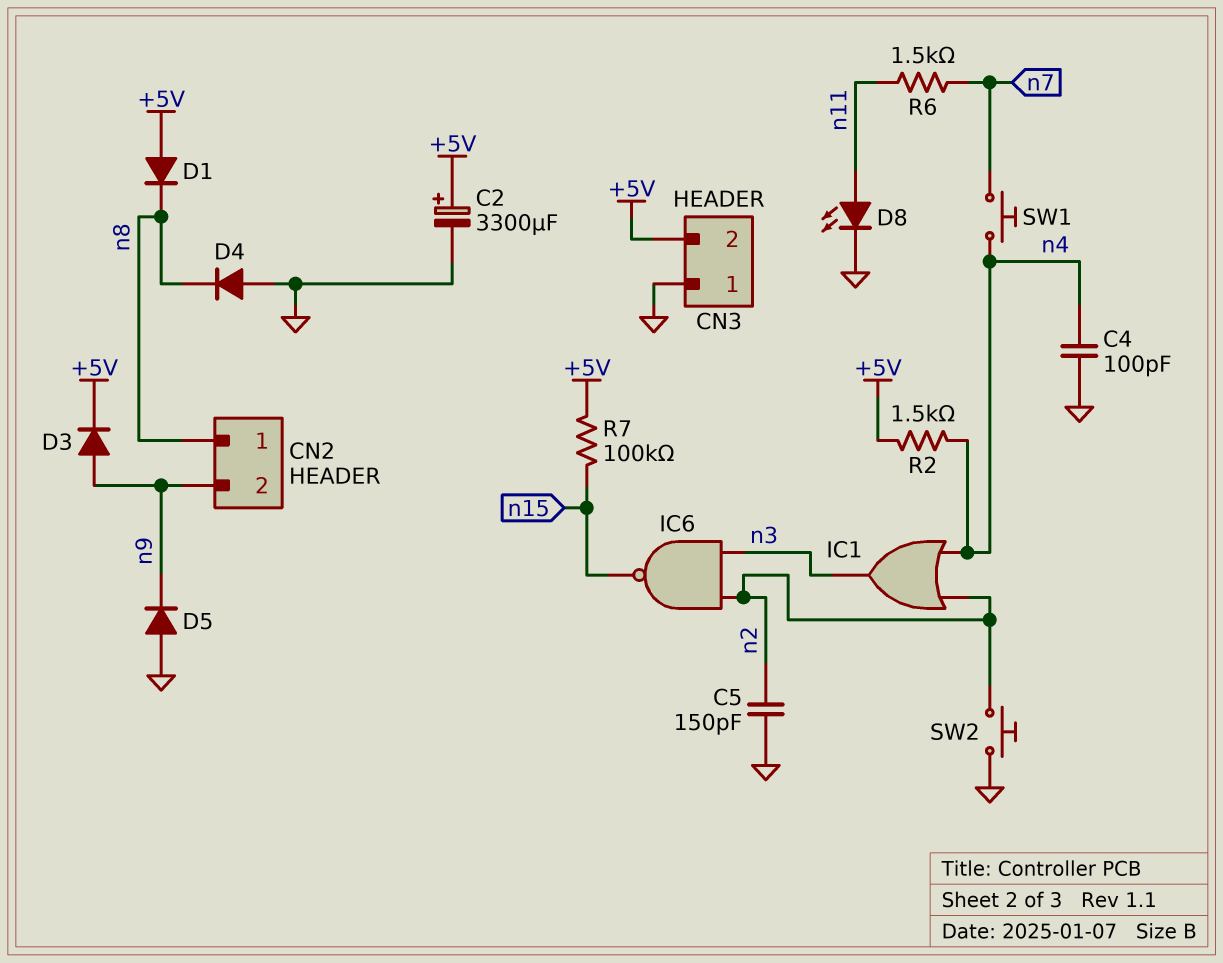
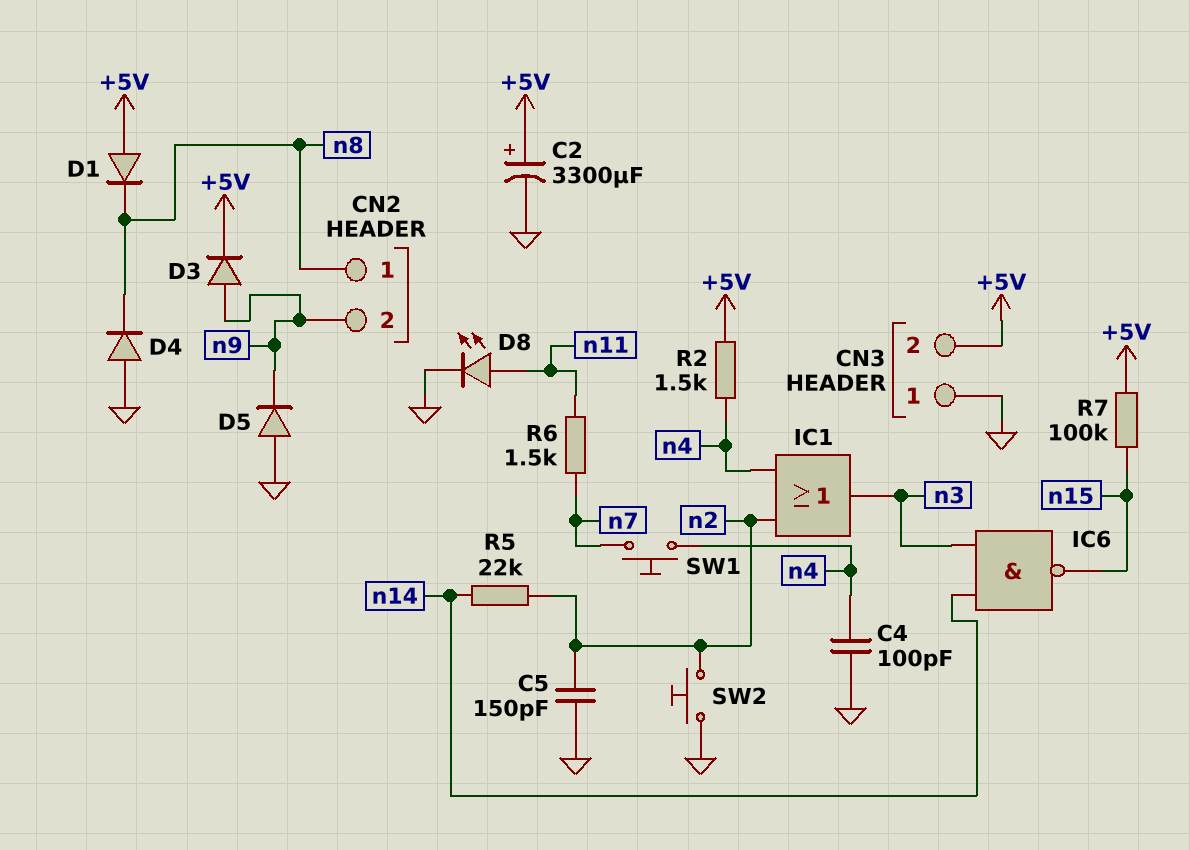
IC6: NAND (in n2, in n3, out n15) -> NAND (in n3, in n14, out n15)
R5: none -> 22k (n2, n14)

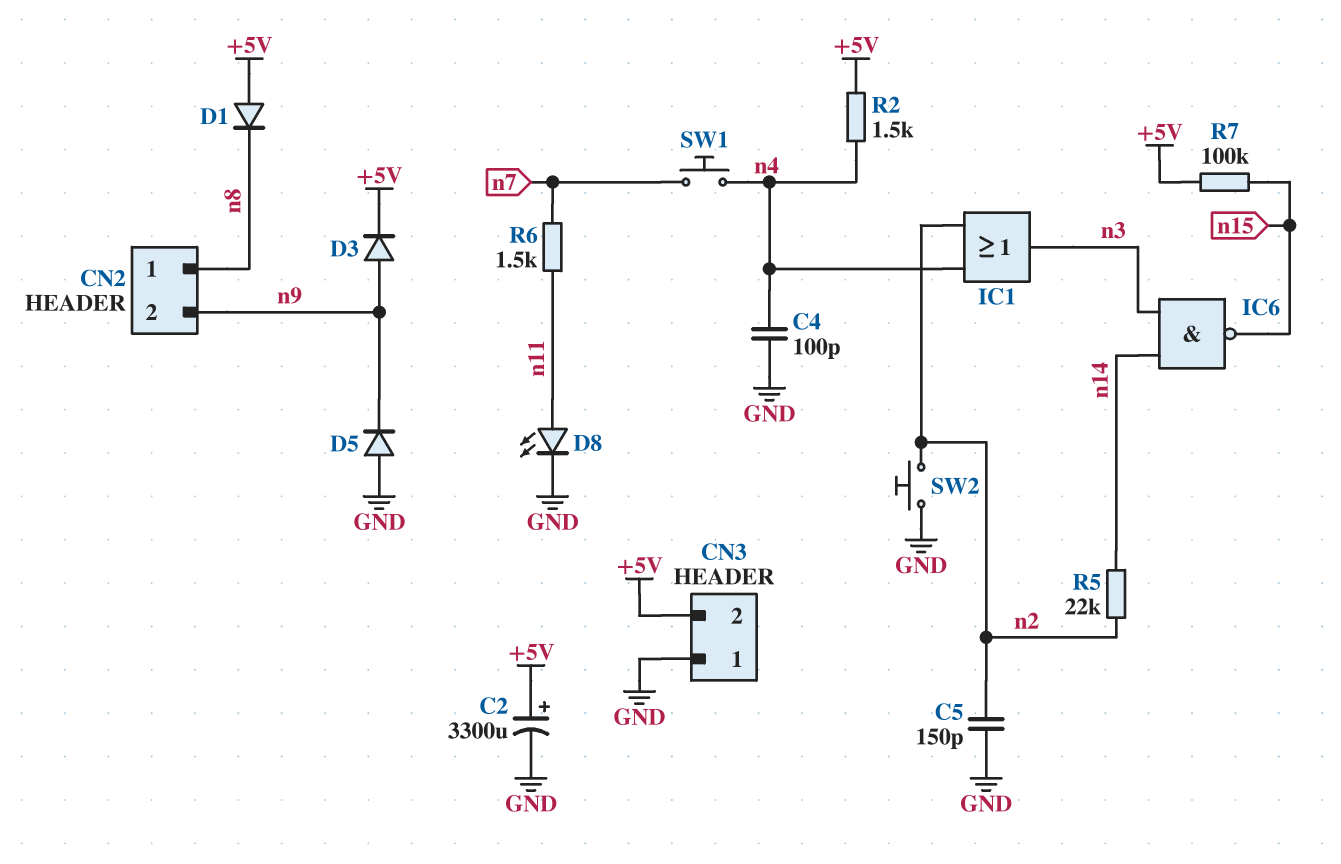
D4: diode (A GND, K n8) -> none

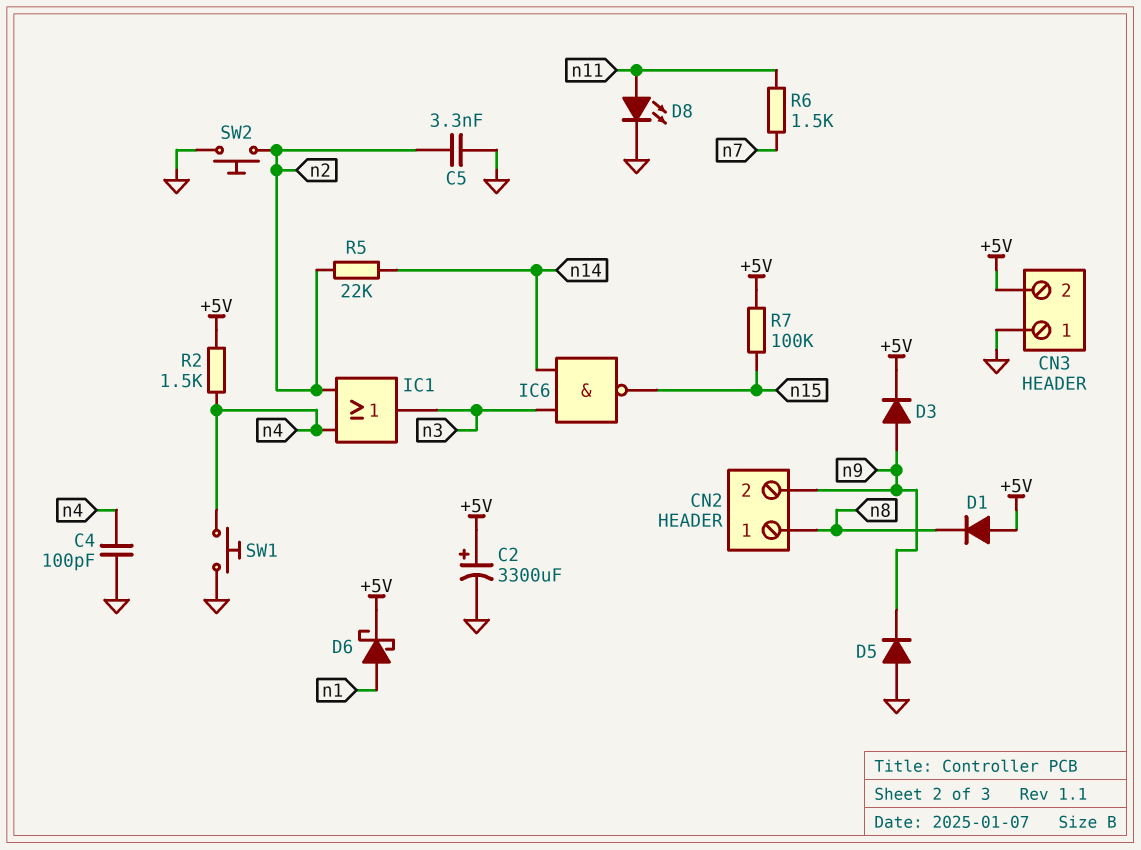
C5: 150pF (GND, n2) -> 3.3nF (GND, n2)
D6: none -> schottky (A n1, K +5V)
SW1: button (n4, n7) -> button (GND, n4)

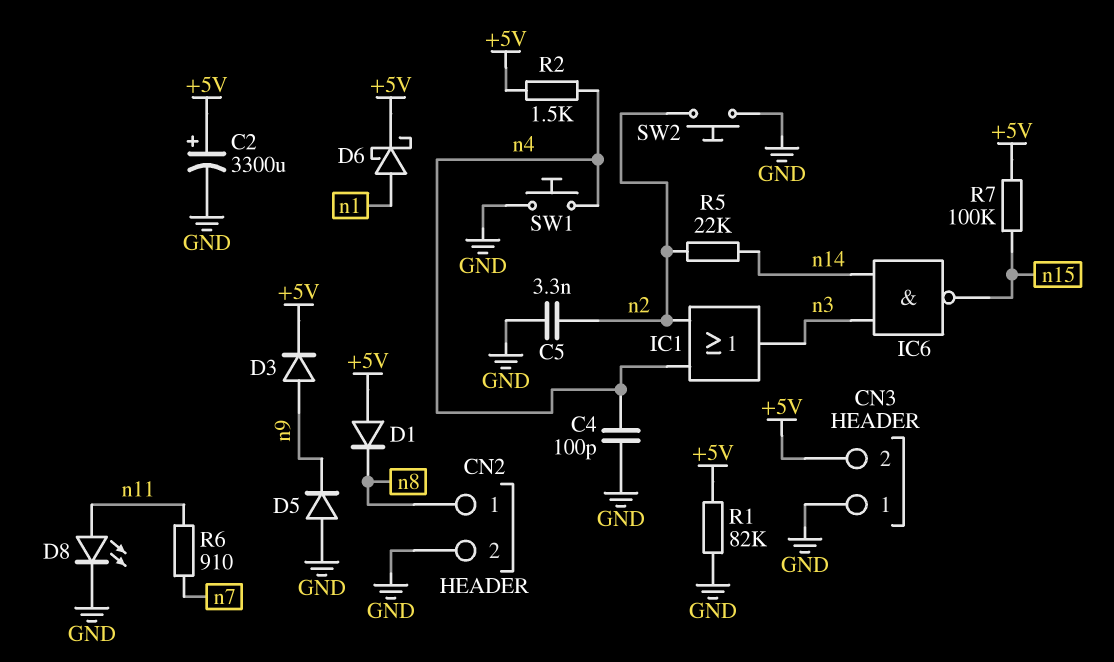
CN2 pin 2: n9 -> GND
R1: none -> 82k (+5V, GND)
R6: 1.5k (n7, n11) -> 910 (n7, n11)

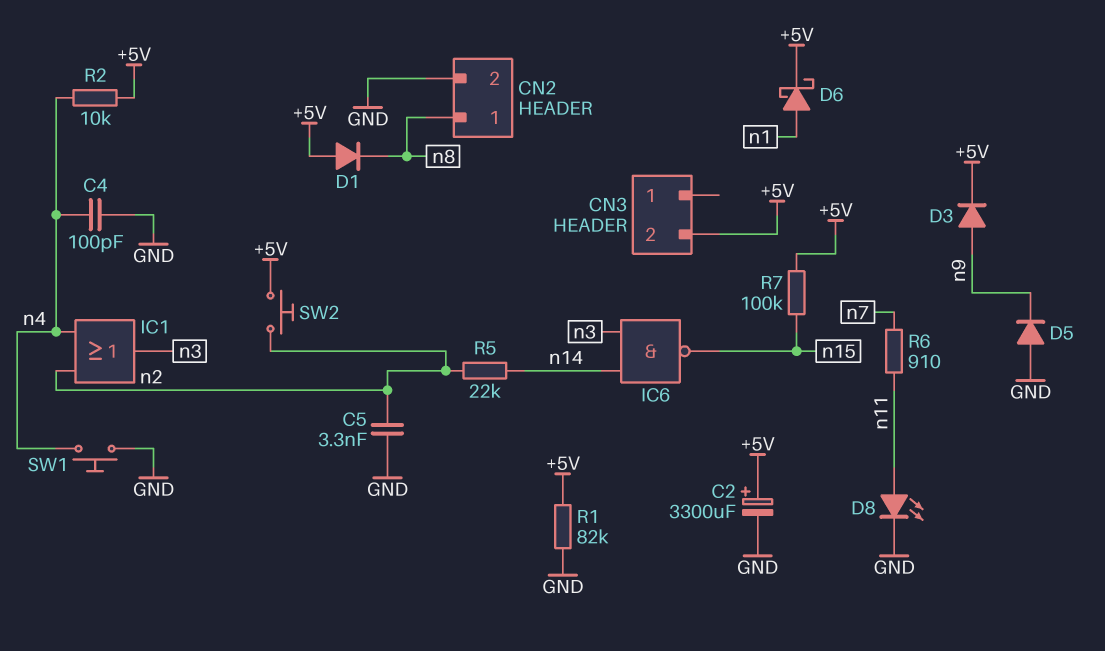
CN3 pin 1: GND -> none
R2: 1.5k (+5V, n4) -> 10k (+5V, n4)
SW2: button (GND, n2) -> button (+5V, n2)

